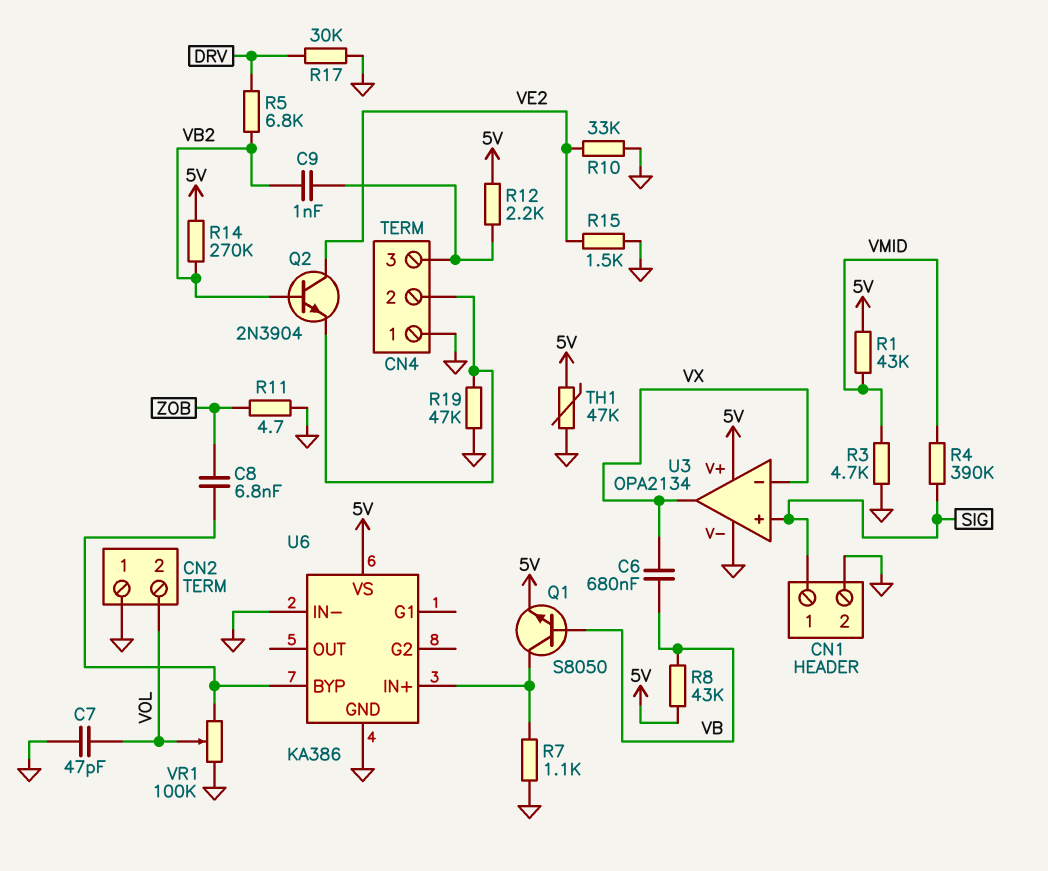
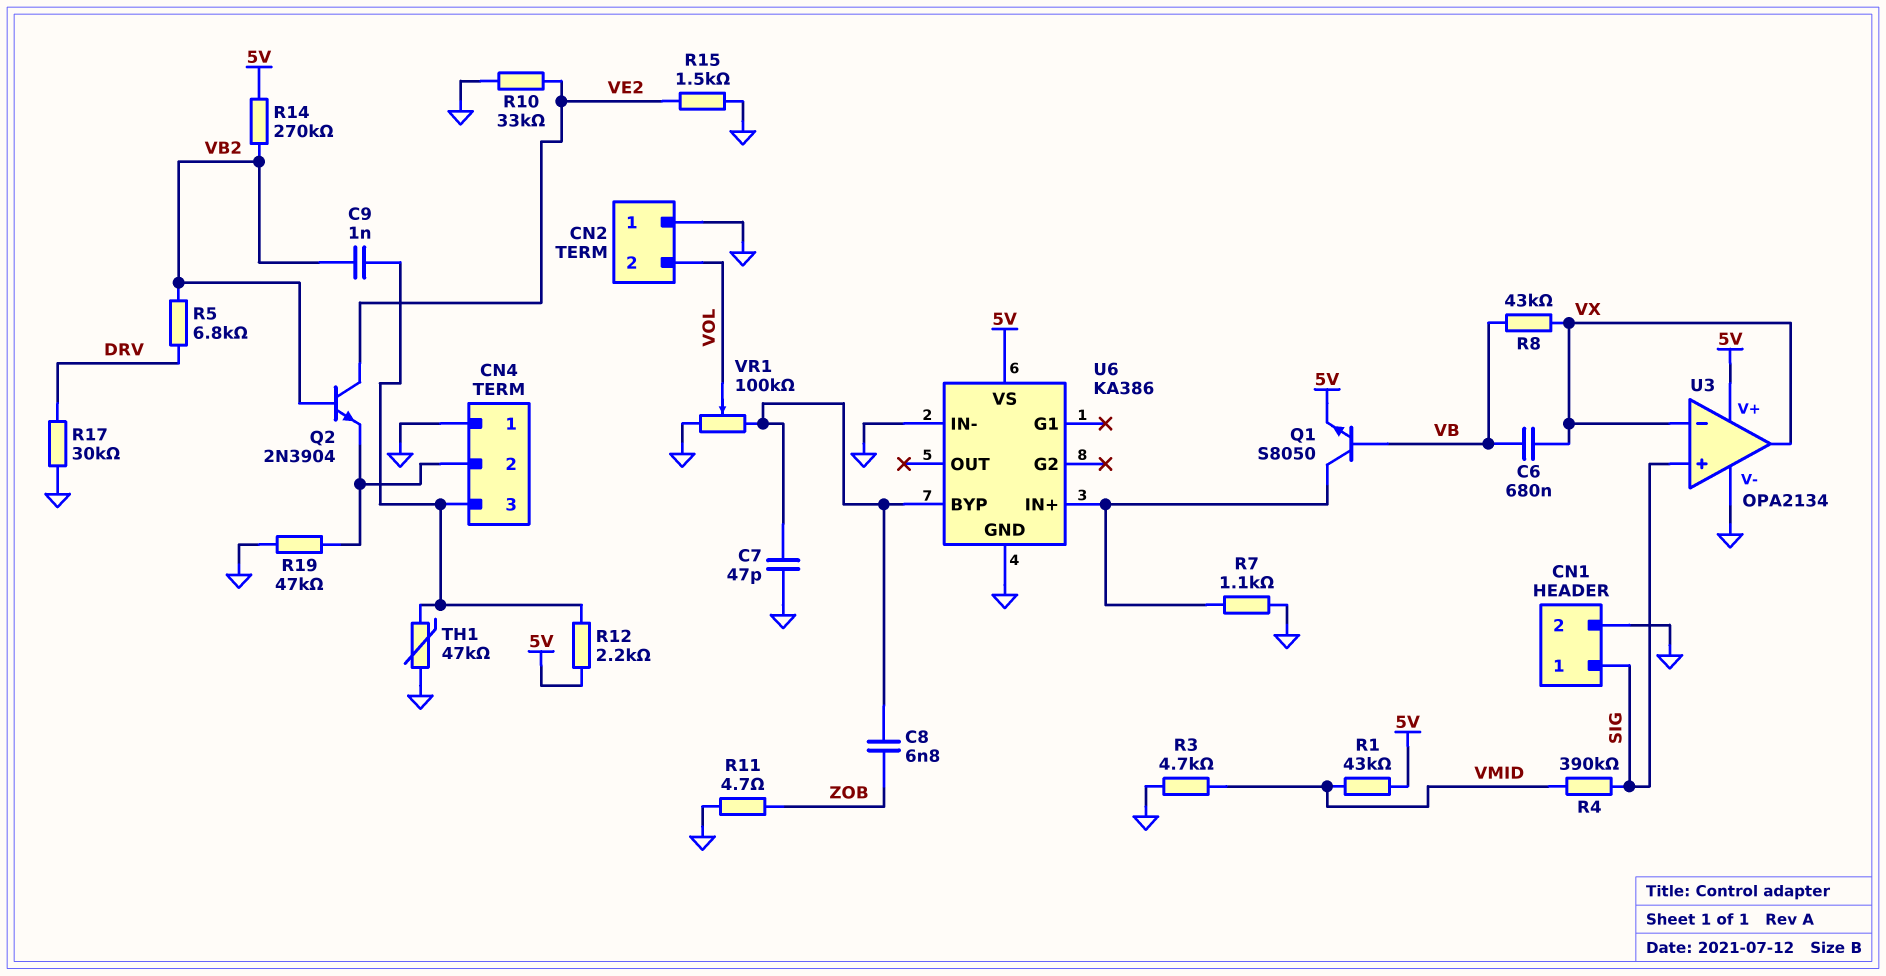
C7: 47pF (GND, VOL) -> 47pF (GND, U6/BYP)
R8: 43k (5V, VB) -> 43k (VB, VX)
TH1: 47k (5V, GND) -> 47k (CN4/3, GND)

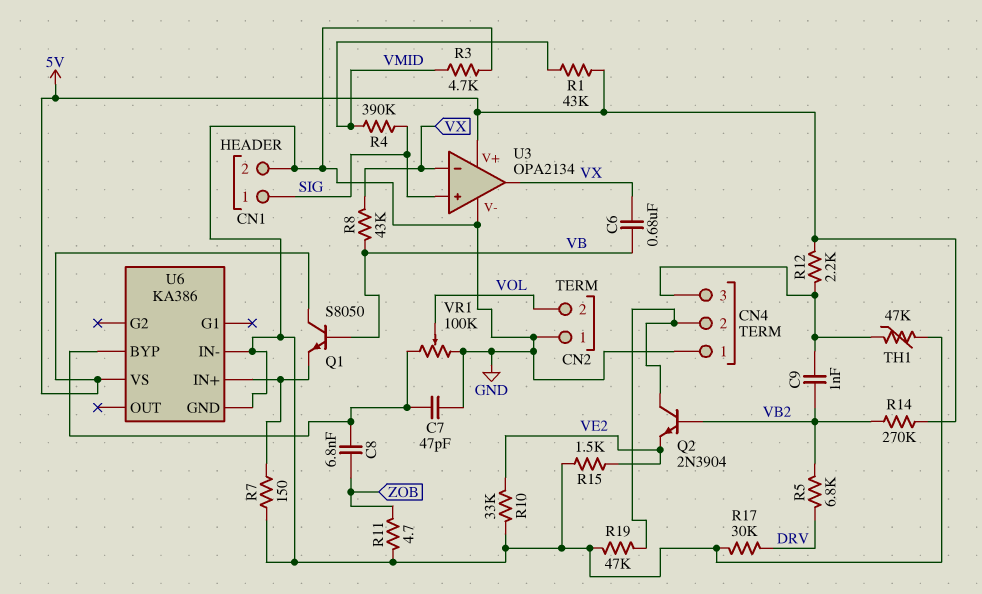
Q1: NPN S8050 (B VB, C U6/IN+, E 5V) -> NPN S8050 (B VB, C 5V, E U6/IN+)
Q2: NPN 2N3904 (B VB2, C VE2, E CN4/2) -> NPN 2N3904 (B VB2, C CN4/2, E VE2)
R7: 1.1k (GND, U6/IN+) -> 150 (GND, U6/IN+)

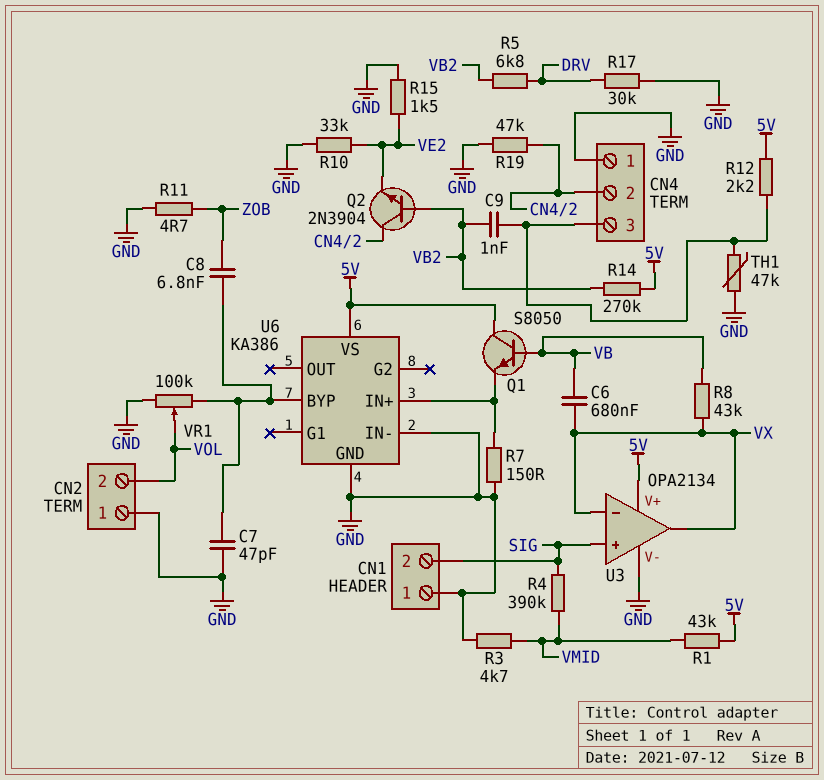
CN1 pin 1: SIG -> GND
CN1 pin 2: GND -> SIG

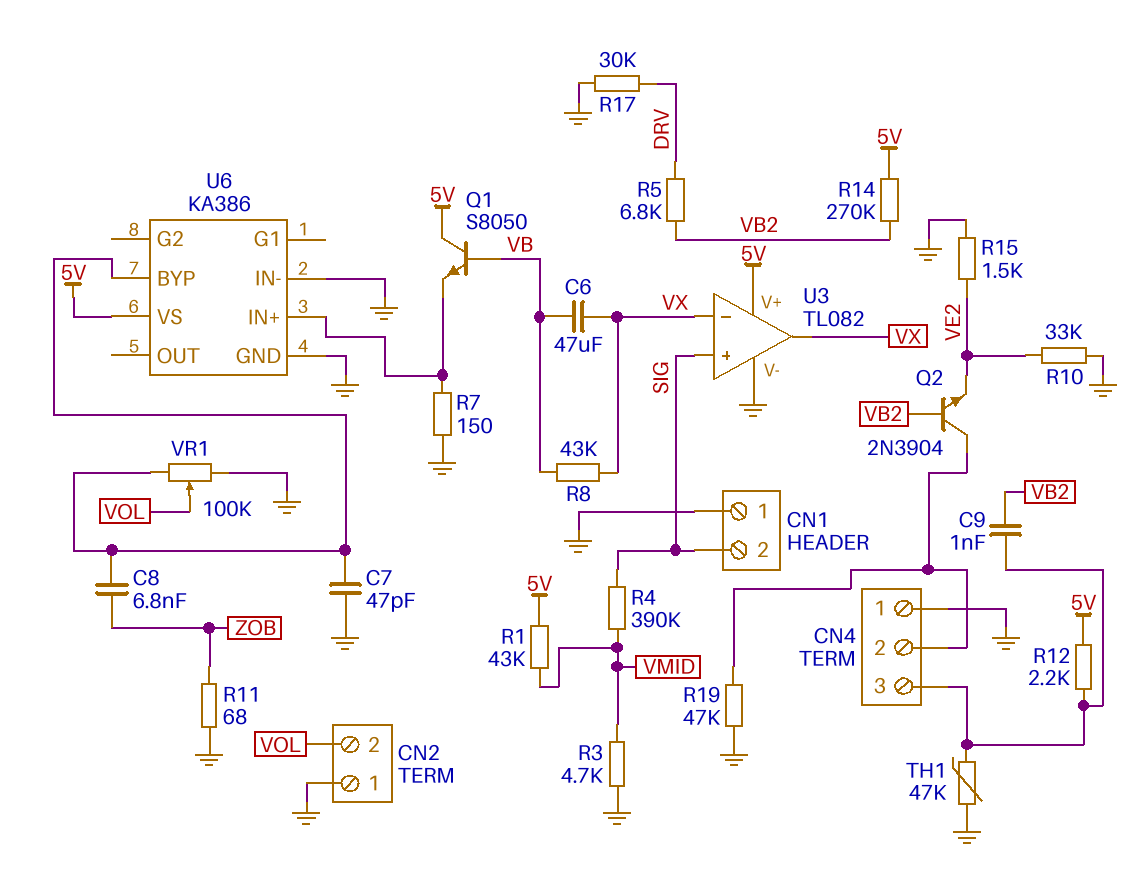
C6: 680nF (VB, VX) -> 47uF (VB, VX)
R11: 4.7 (GND, ZOB) -> 68 (GND, ZOB)
U3: OPA2134 -> TL082

